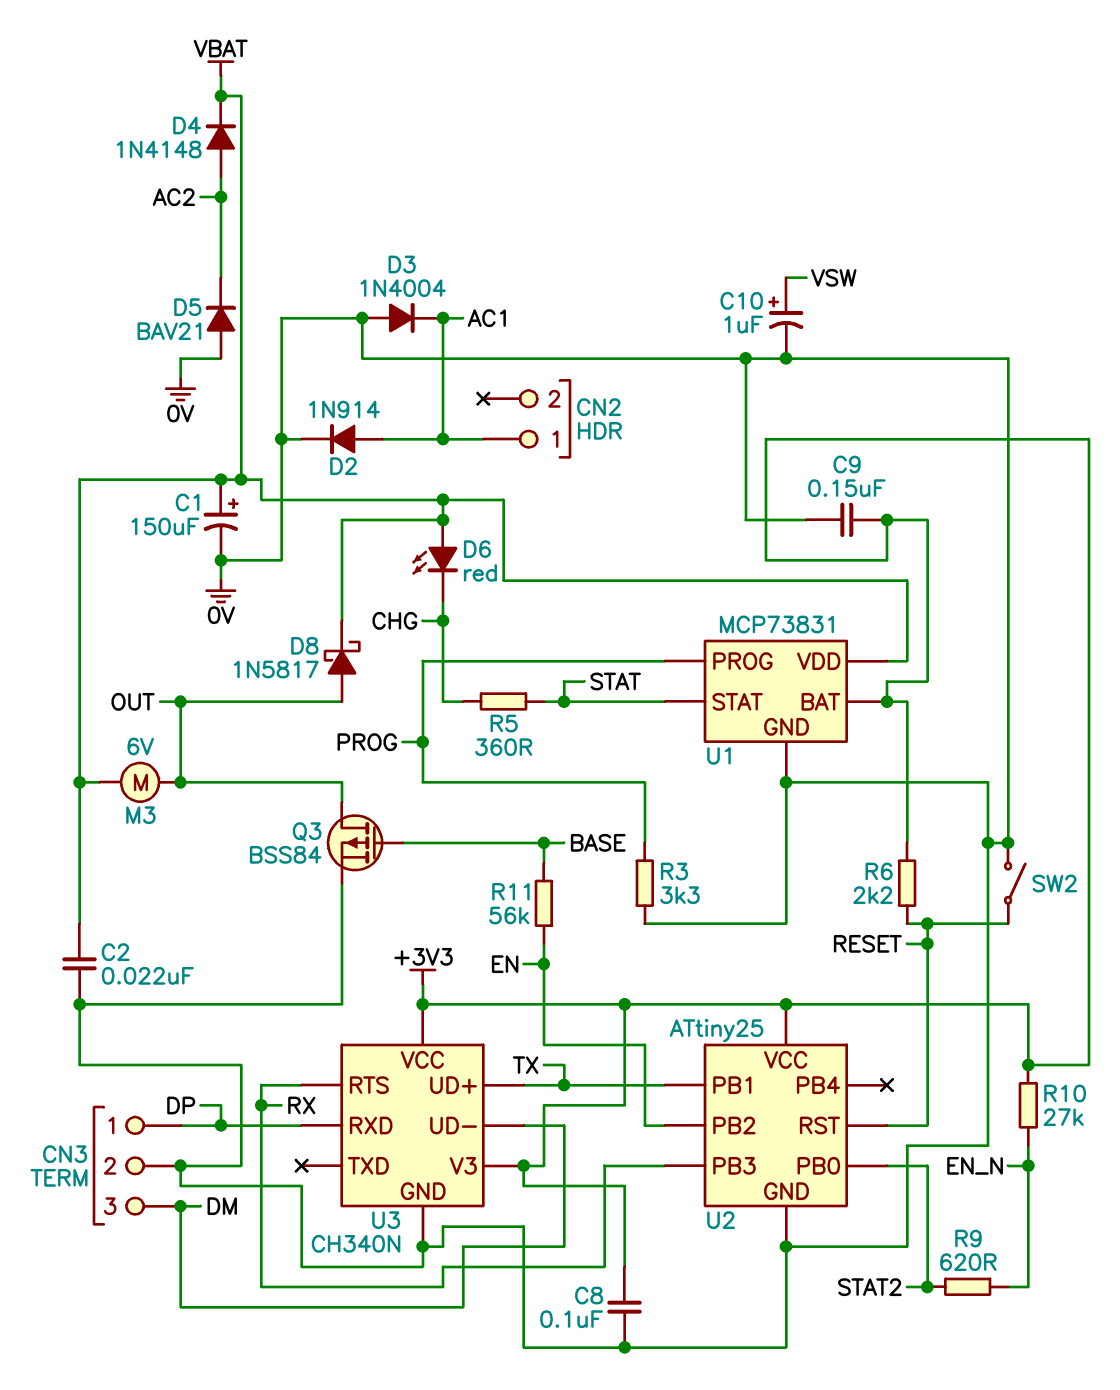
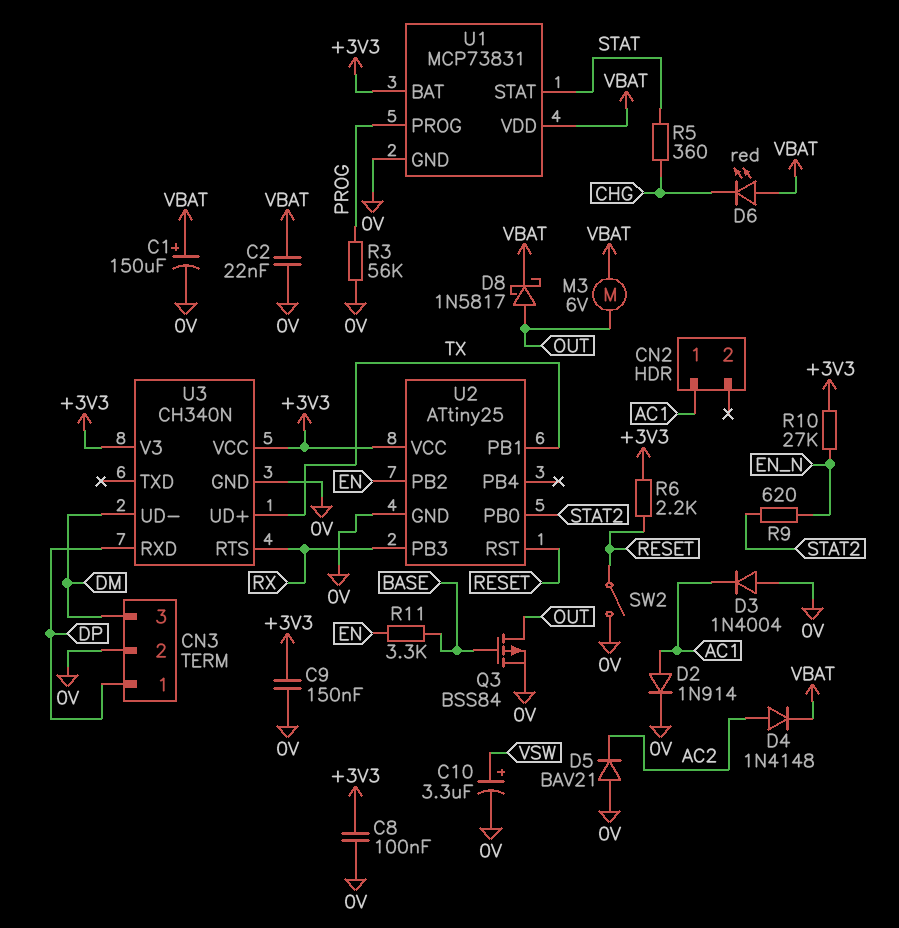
C10: 1uF (plus VSW, minus 0V) -> 3.3uF (plus VSW, minus 0V)
R3: 3.3k (0V, PROG) -> 56k (0V, PROG)
R11: 56k (BASE, EN) -> 3.3k (BASE, EN)

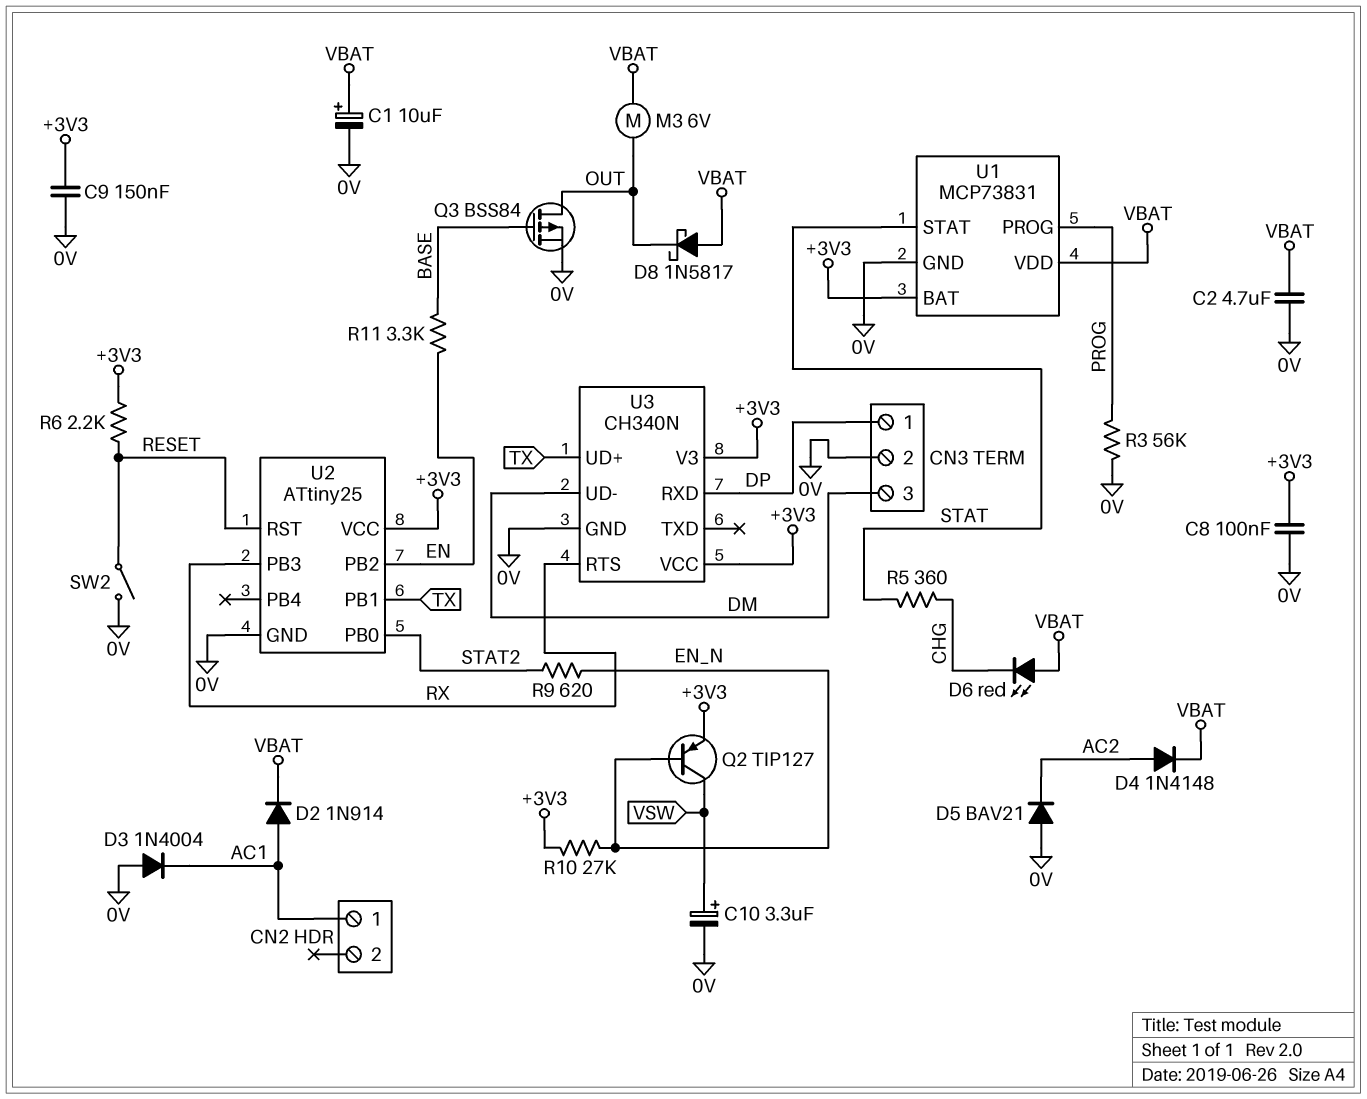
C1: 150uF (plus VBAT, minus 0V) -> 10uF (plus VBAT, minus 0V)
C2: 22nF (0V, VBAT) -> 4.7uF (0V, VBAT)
D2: diode 1N914 (A AC1, K 0V) -> diode 1N914 (A AC1, K VBAT)
D8: schottky 1N5817 (A OUT, K VBAT) -> schottky 1N5817 (A VBAT, K OUT)
Q2: none -> PNP TIP127 (B EN_N, C VSW, E +3V3)

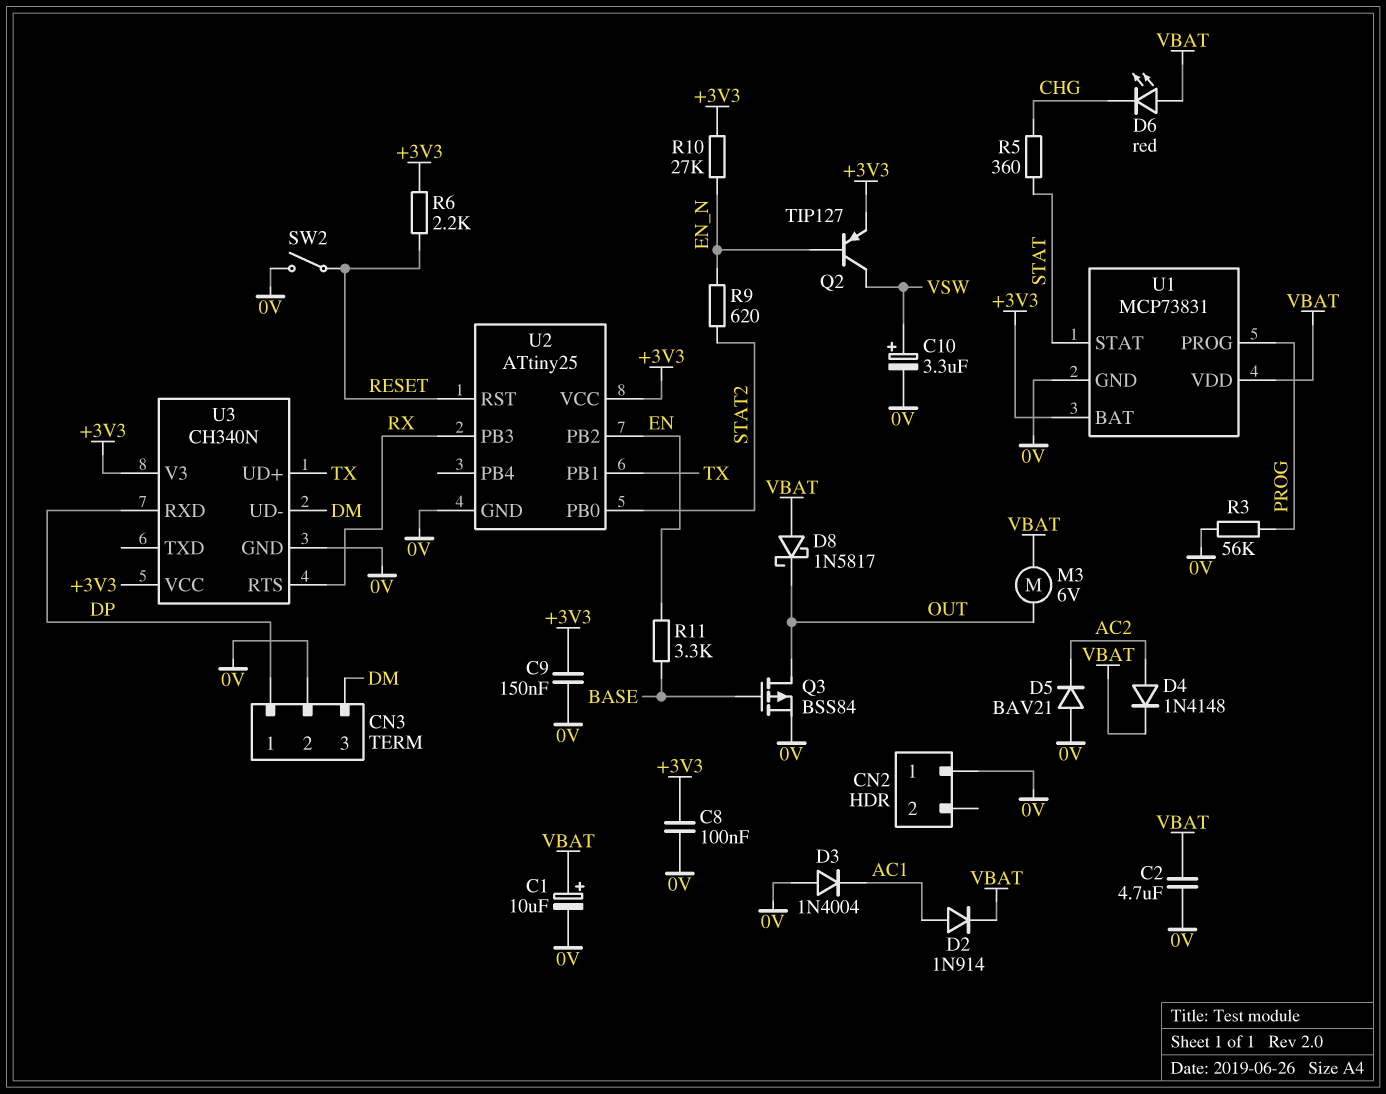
CN2 pin 1: AC1 -> 0V

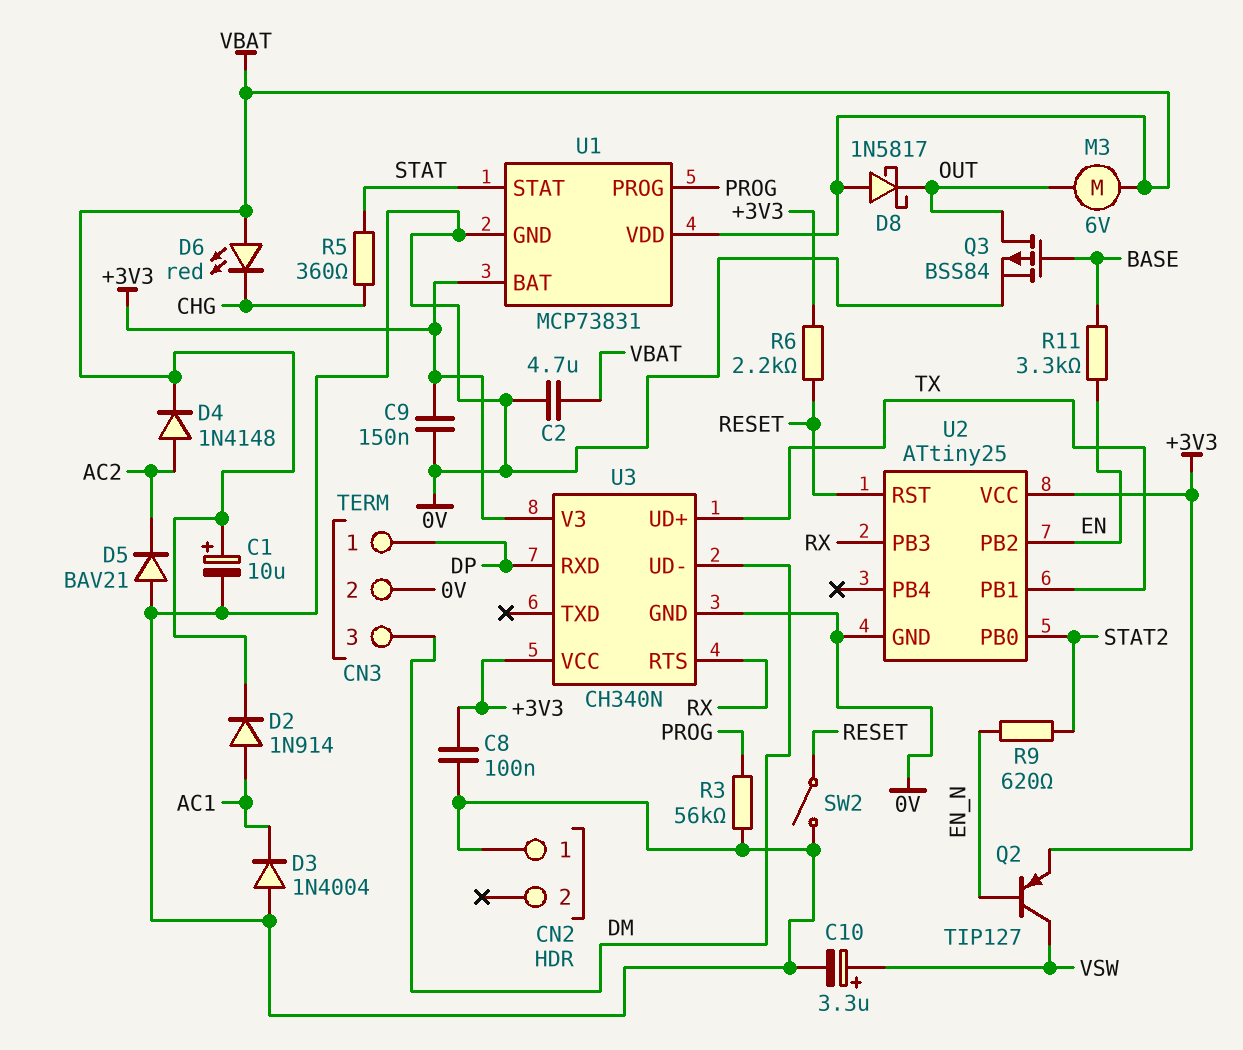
R10: 27k (+3V3, EN_N) -> none

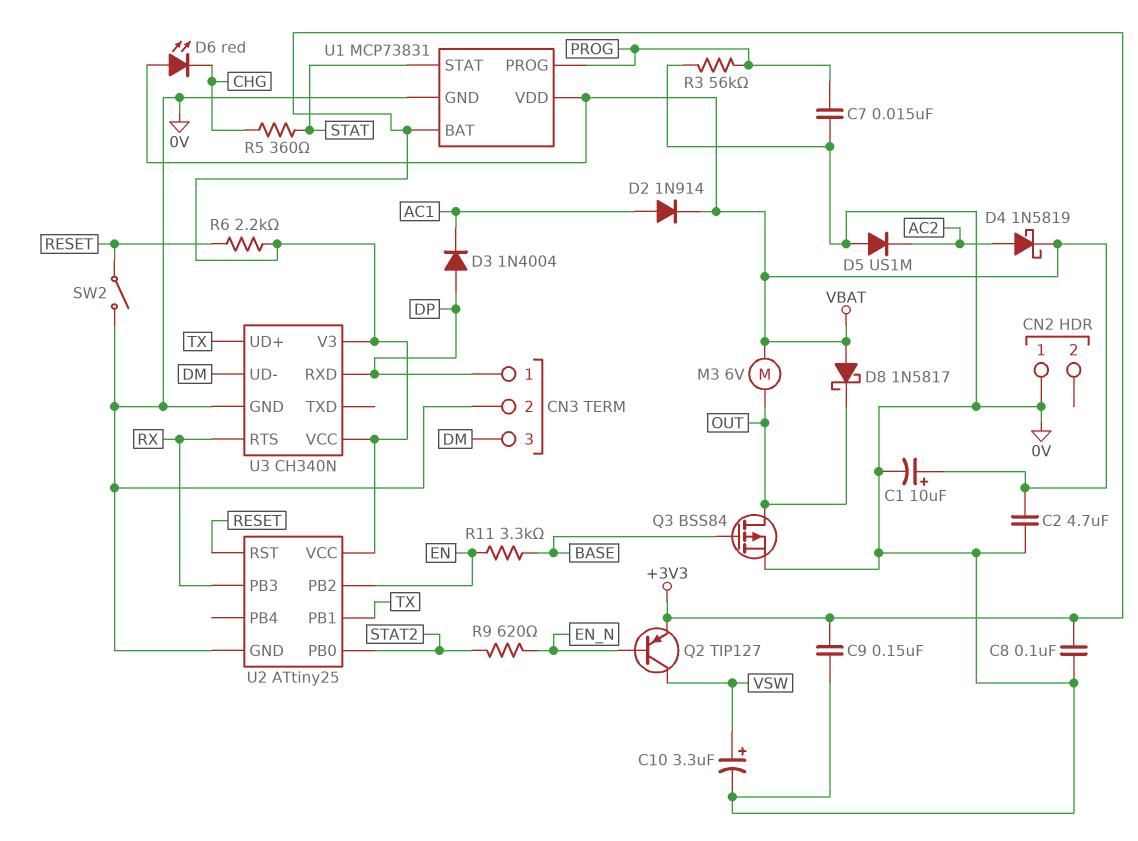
C7: none -> 15nF (0V, PROG)
D3: diode 1N4004 (A 0V, K AC1) -> diode 1N4004 (A DP, K AC1)
D4: diode 1N4148 (A AC2, K VBAT) -> schottky 1N5819 (A AC2, K VBAT)
D5: diode BAV21 (A 0V, K AC2) -> diode US1M (A 0V, K AC2)

